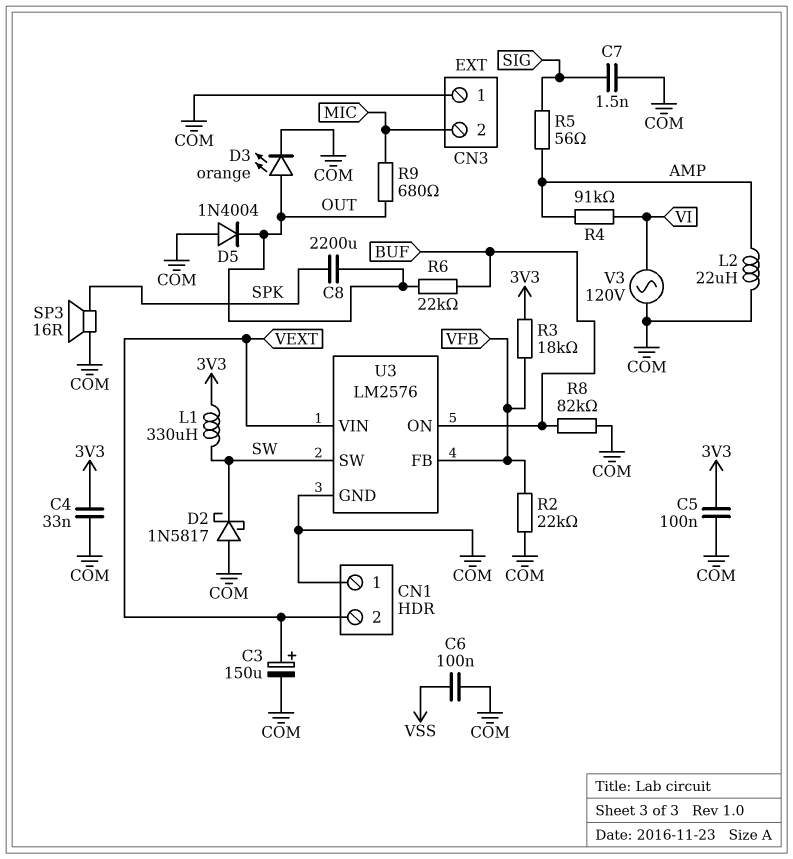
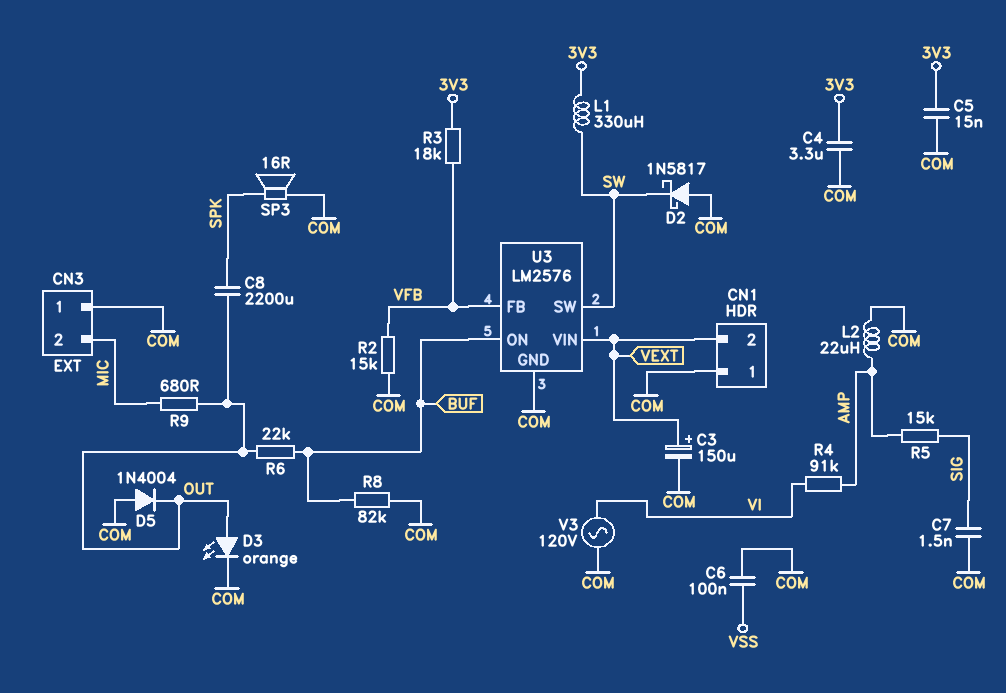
C4: 33nF (3V3, COM) -> 3.3uF (3V3, COM)
C5: 100nF (3V3, COM) -> 15nF (3V3, COM)
R2: 22k (COM, VFB) -> 15k (COM, VFB)
R5: 56 (AMP, SIG) -> 15k (AMP, SIG)

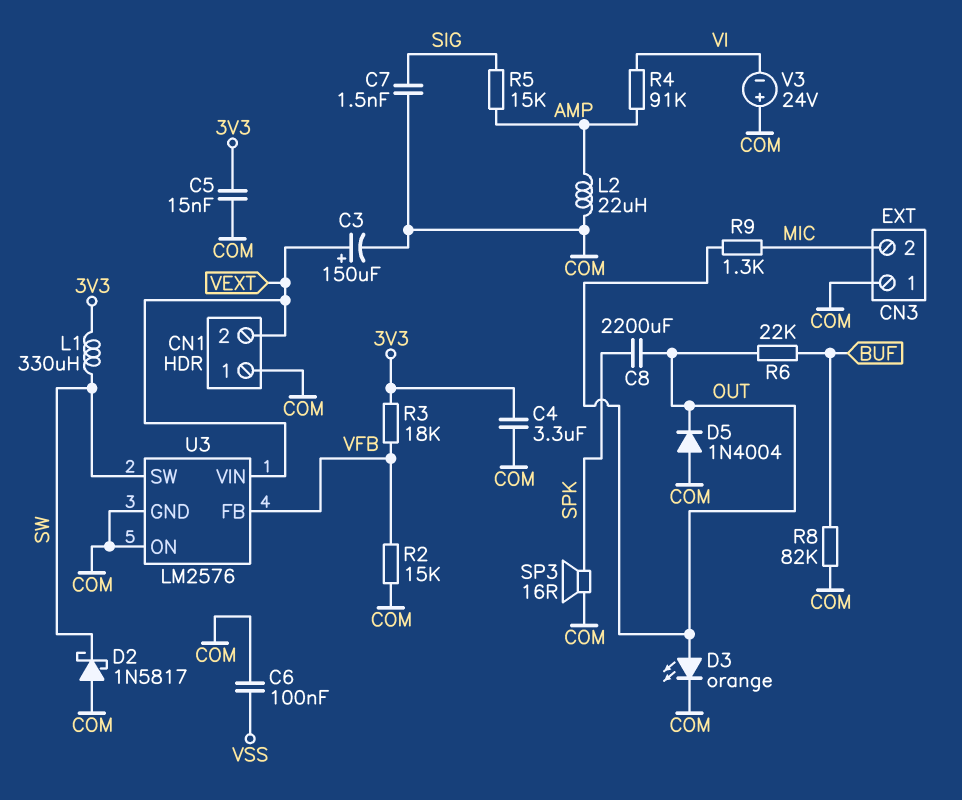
R9: 680 (MIC, OUT) -> 1.3k (MIC, OUT)
U3 pin ON: BUF -> COM
V3: AC 120V (COM, VI) -> 24V (plus COM, minus VI)

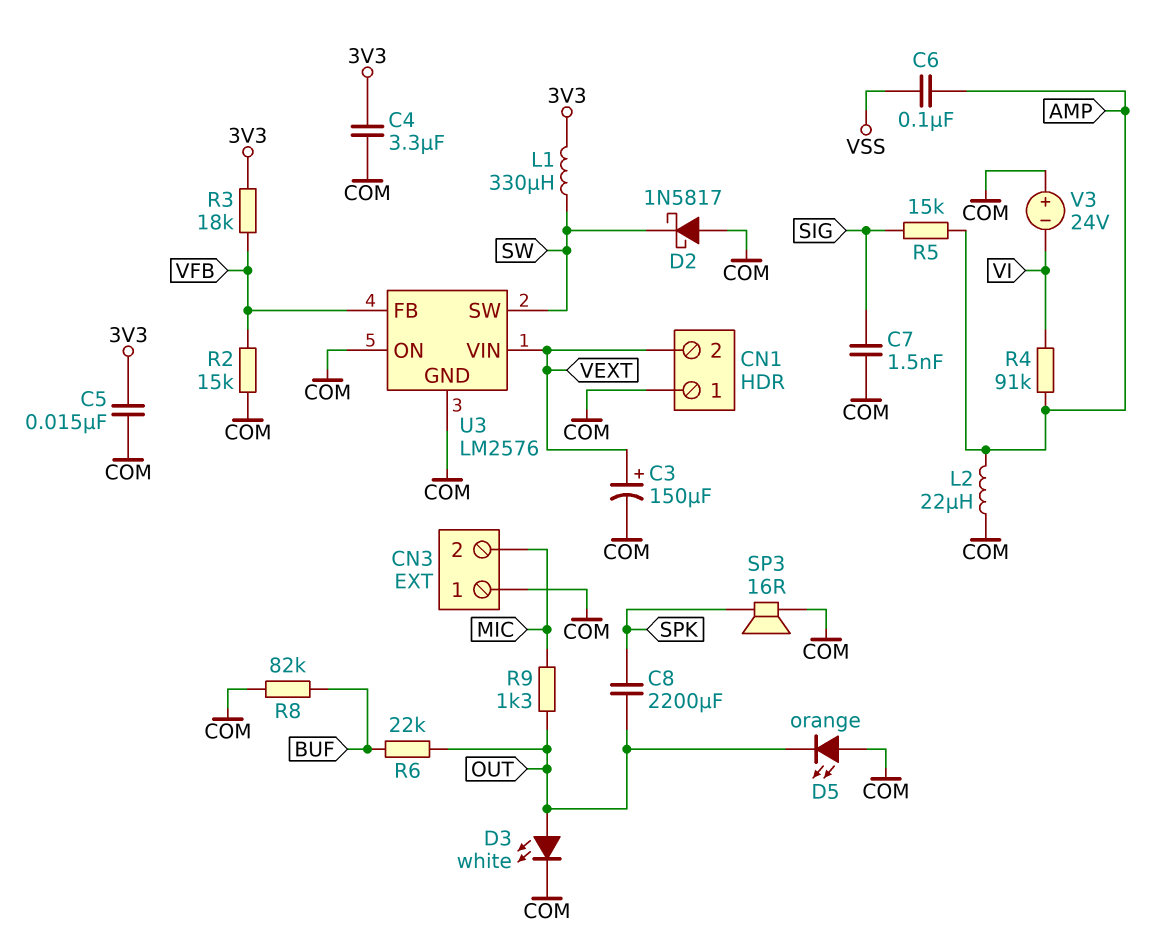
C6: 100nF (COM, VSS) -> 100nF (AMP, VSS)
D3: LED orange (A OUT, K COM) -> LED white (A OUT, K COM)
D5: diode 1N4004 (A COM, K OUT) -> LED orange (A COM, K OUT)

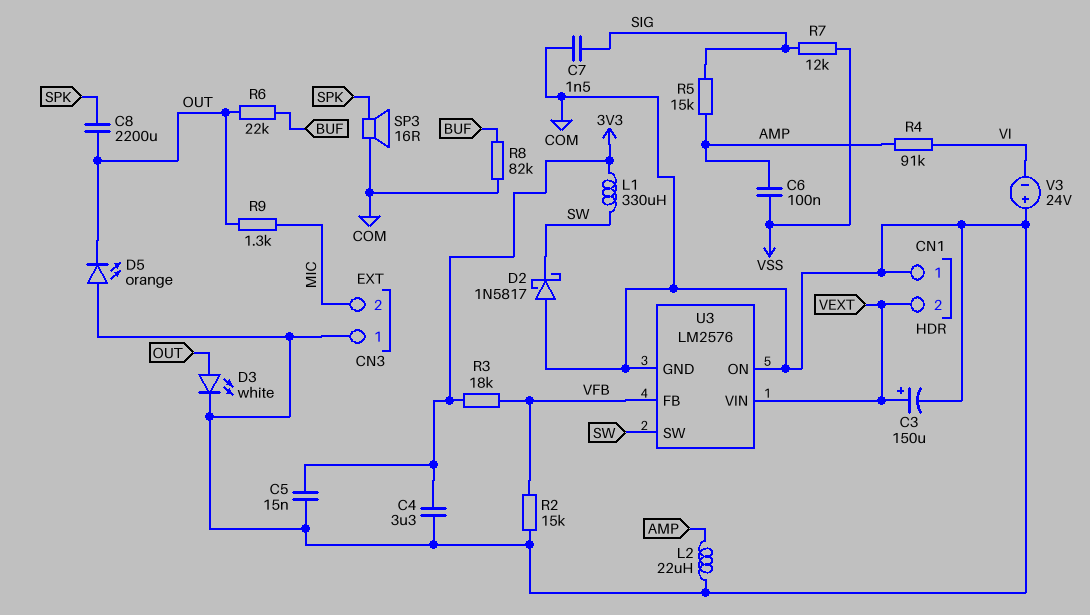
R7: none -> 12k (SIG, VSS)

